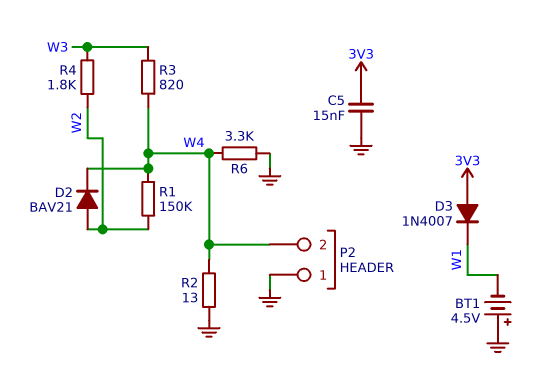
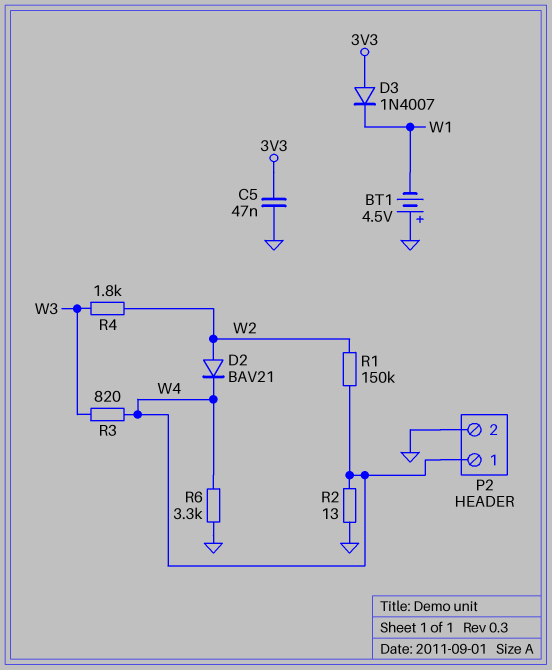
C5: 15nF (3V3, GND) -> 47nF (3V3, GND)
P2 pin 1: GND -> W4
P2 pin 2: W4 -> GND

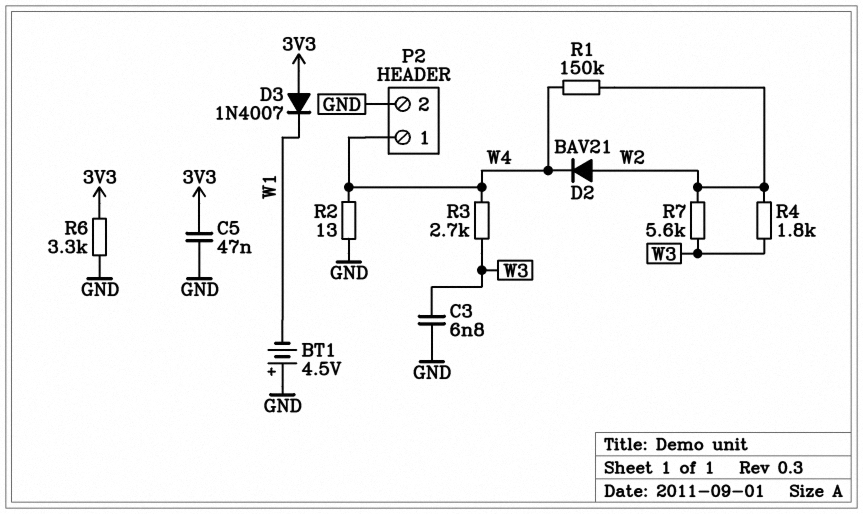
C3: none -> 6.8nF (GND, W3)
R3: 820 (W3, W4) -> 2.7k (W3, W4)
R6: 3.3k (GND, W4) -> 3.3k (3V3, GND)
R7: none -> 5.6k (W2, W3)

